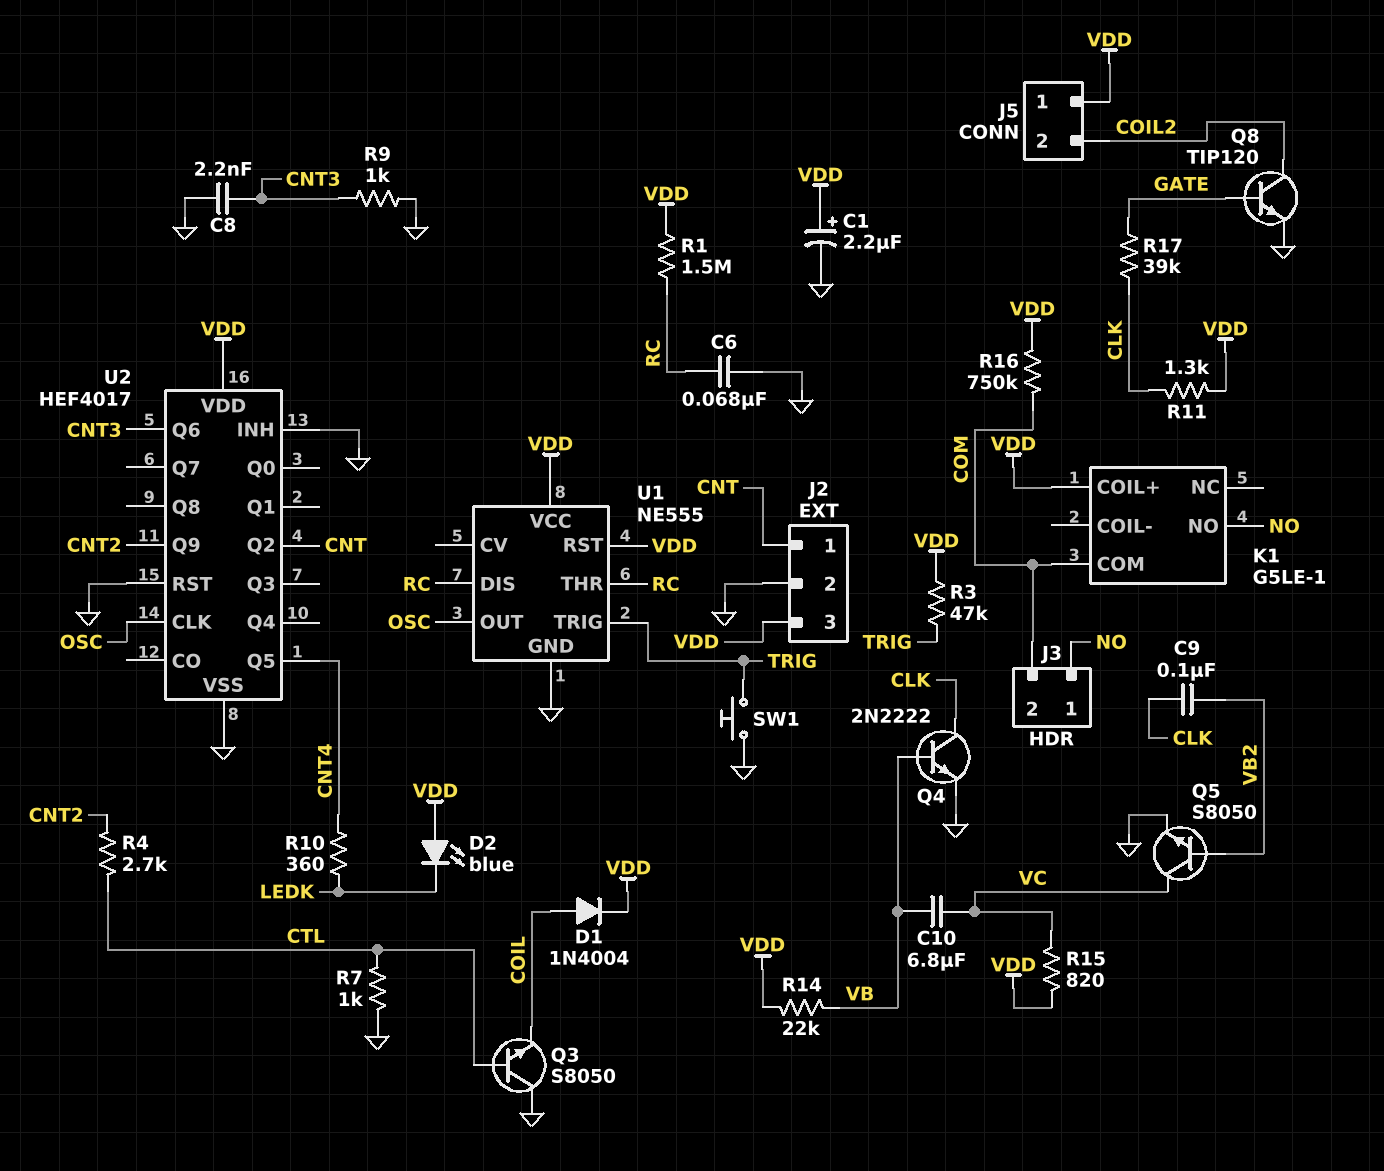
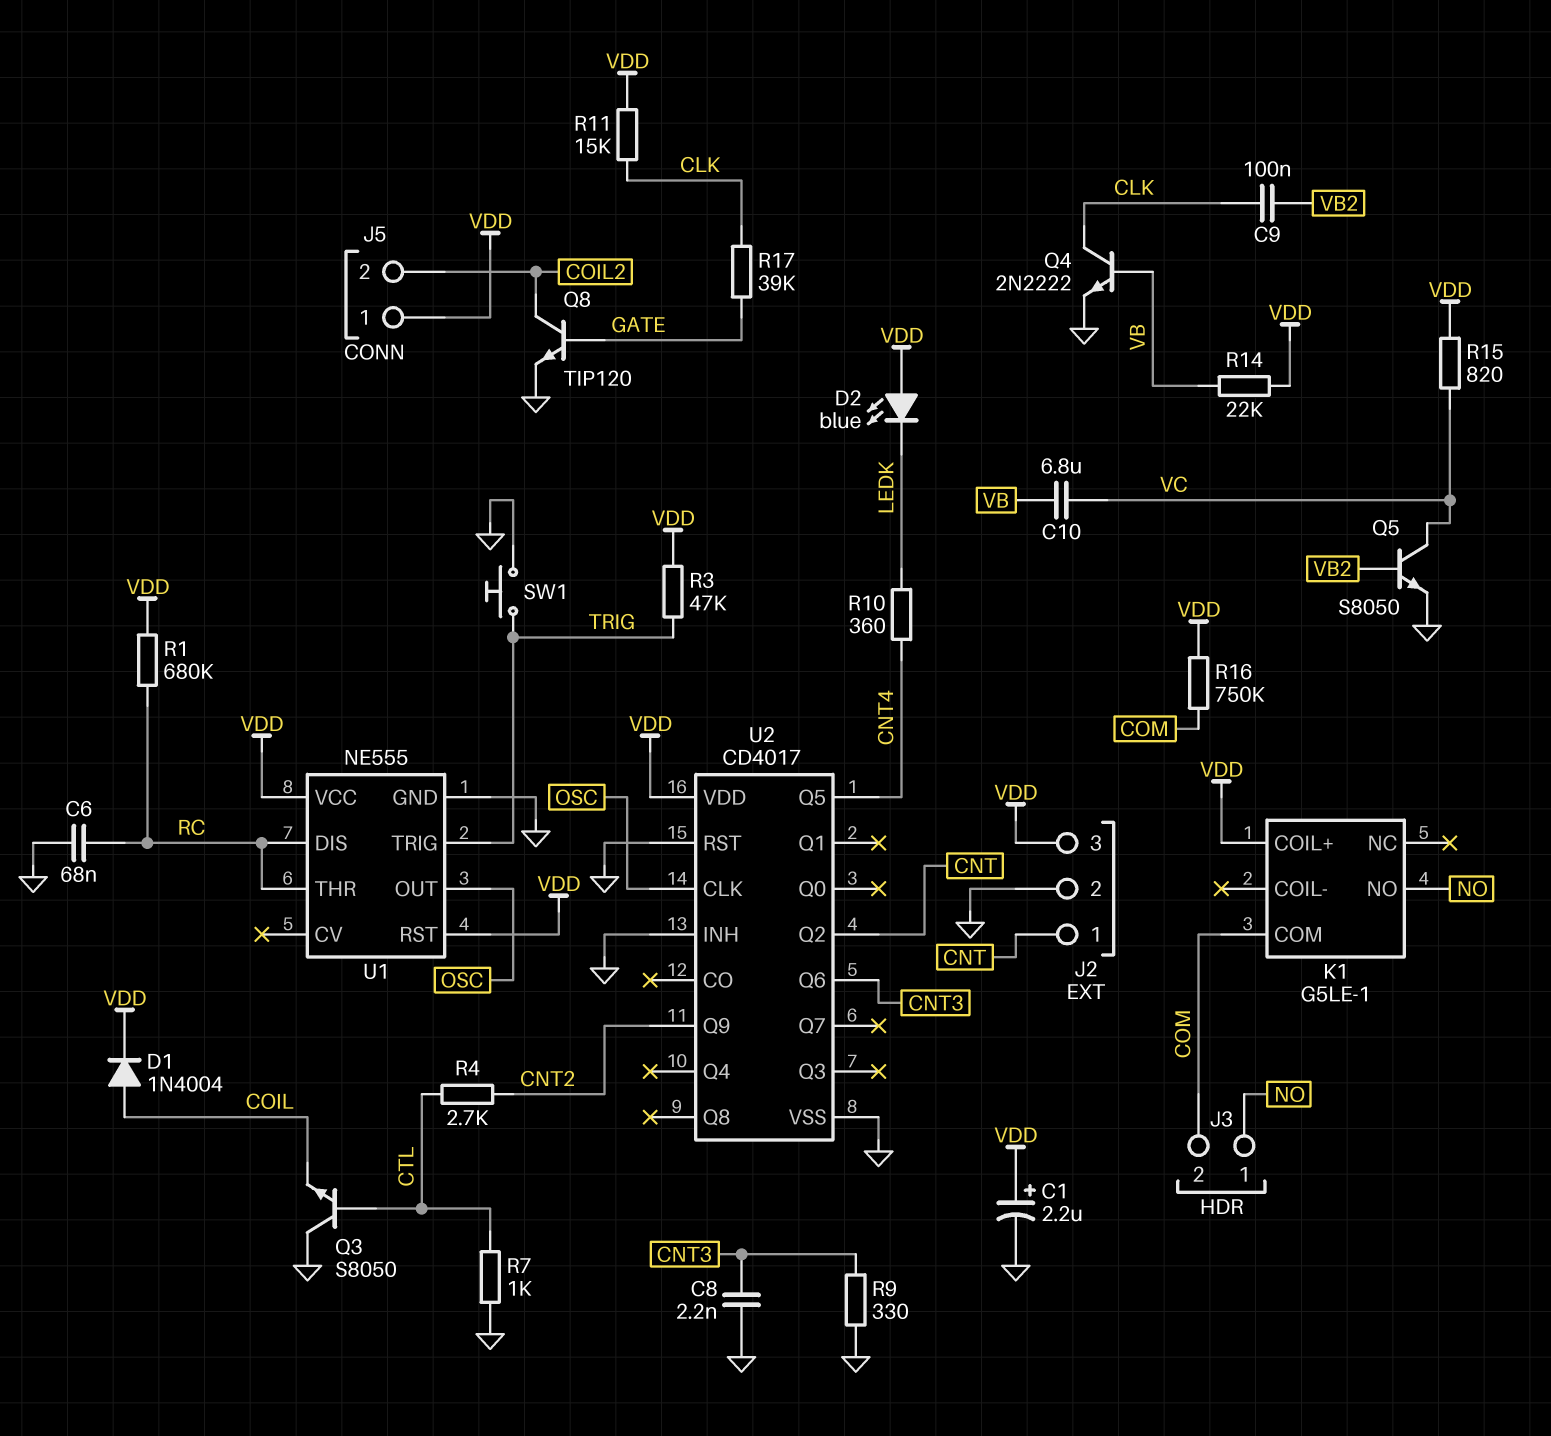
R1: 1.5M (RC, VDD) -> 680k (RC, VDD)
R9: 1k (CNT3, GND) -> 330 (CNT3, GND)
R11: 1.3k (CLK, VDD) -> 15k (CLK, VDD)
U2: HEF4017 -> CD4017

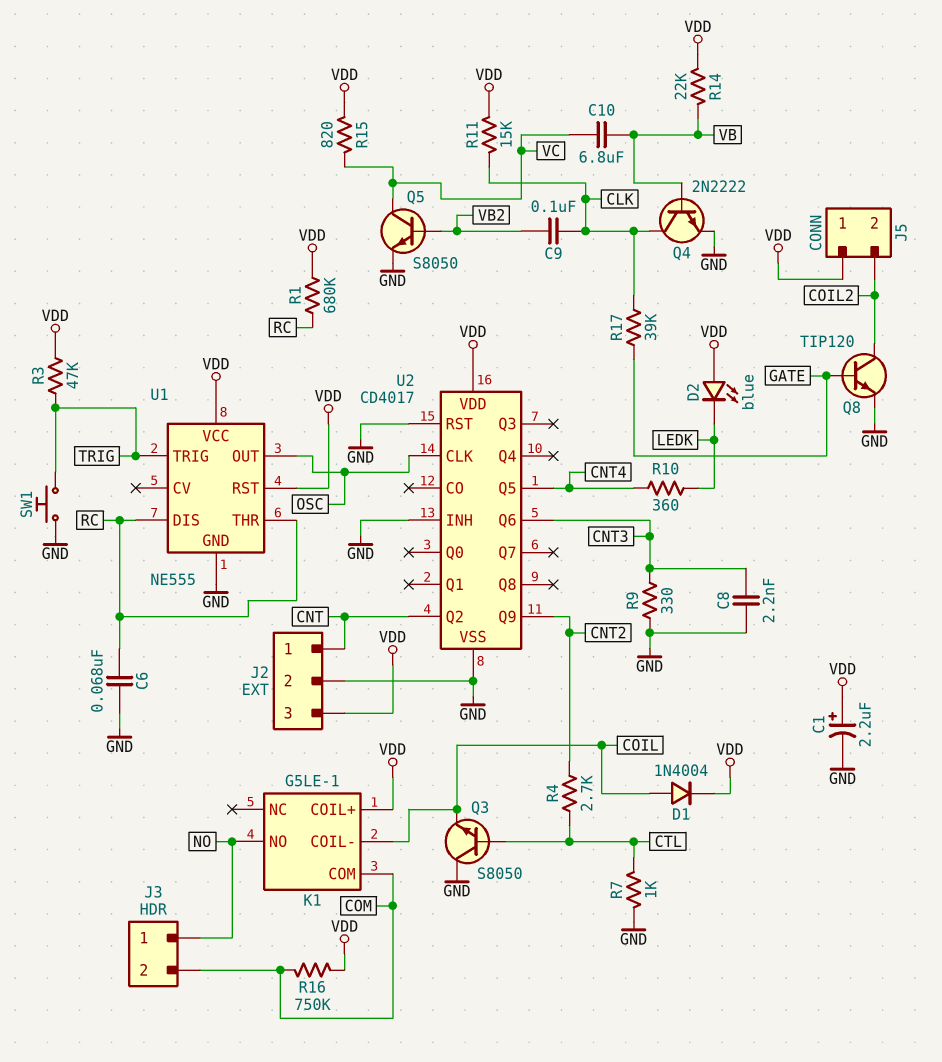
K1 pin COIL-: none -> COIL

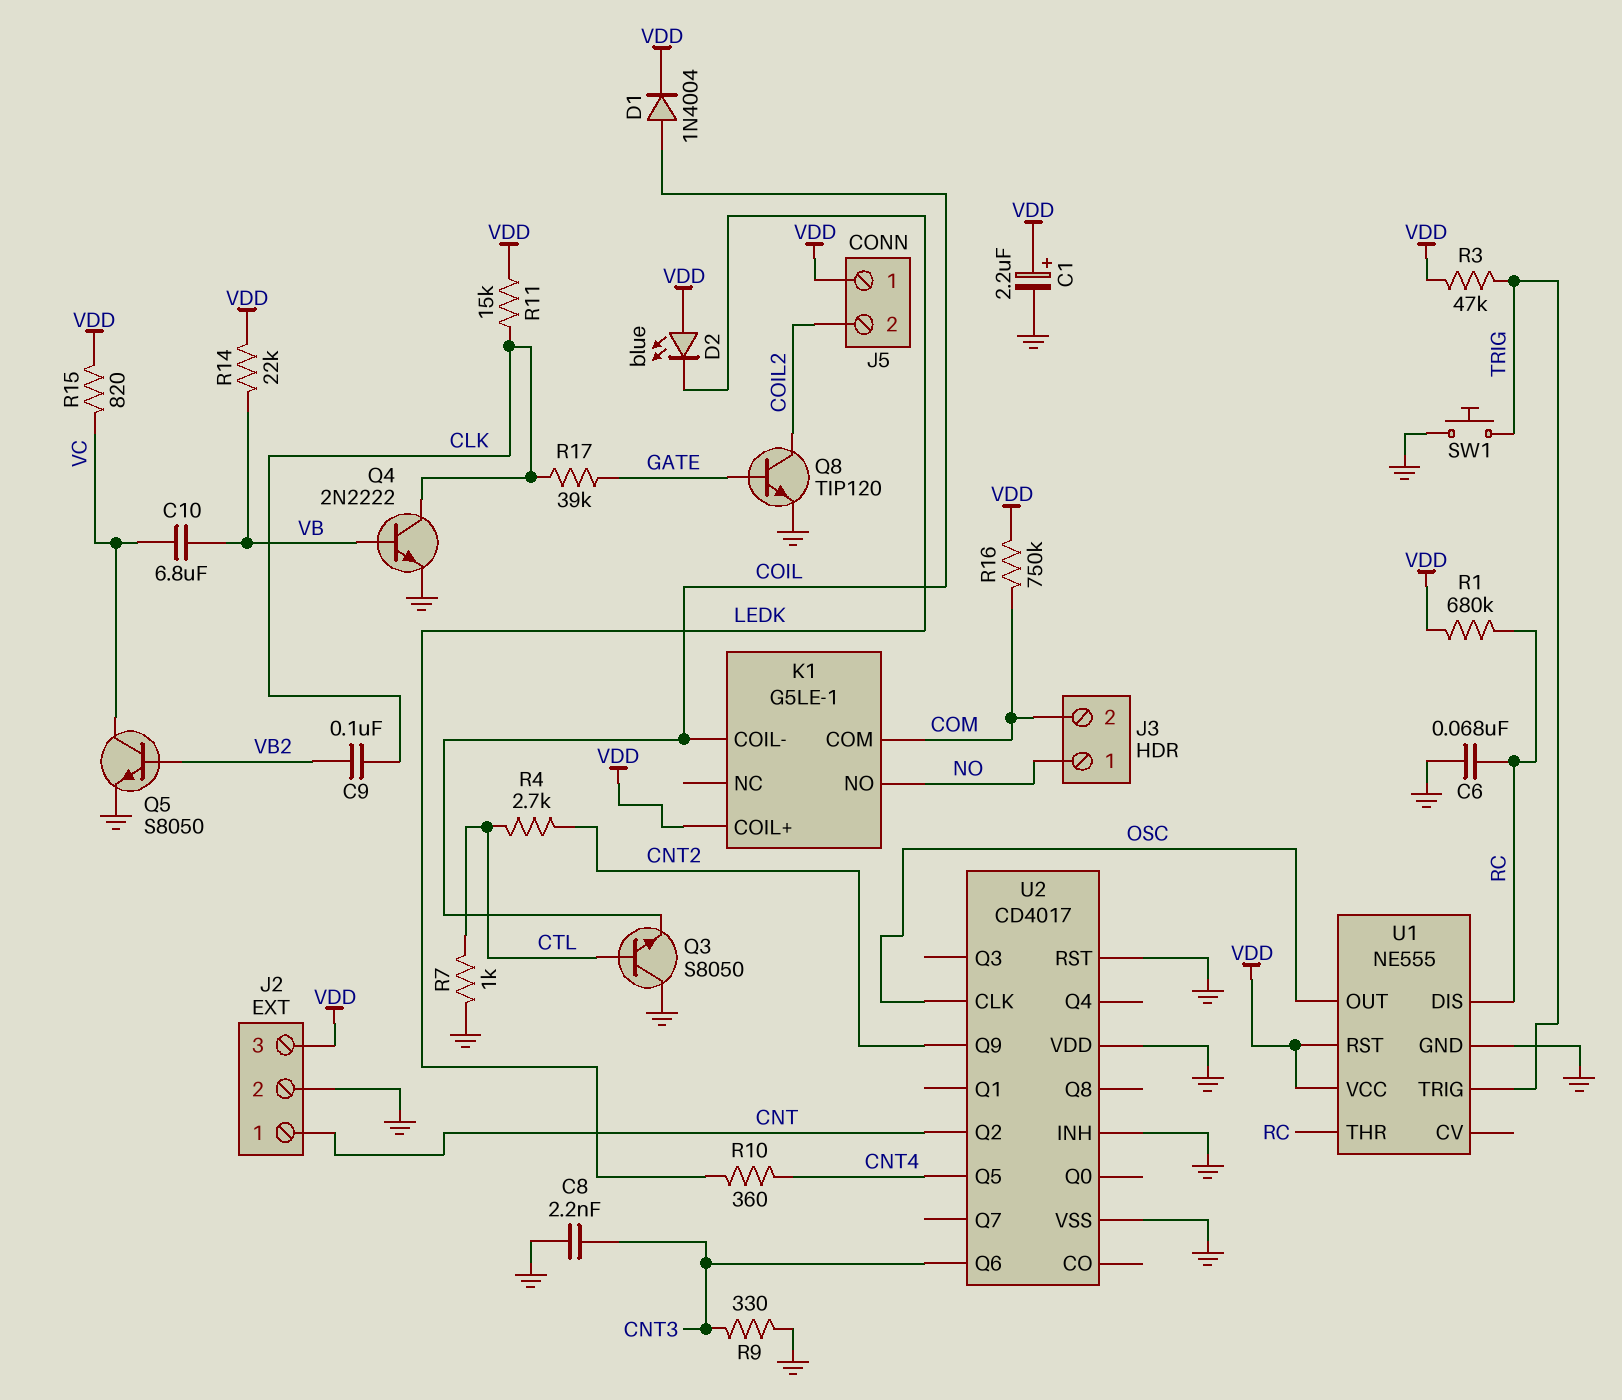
U2 pin VDD: VDD -> GND

